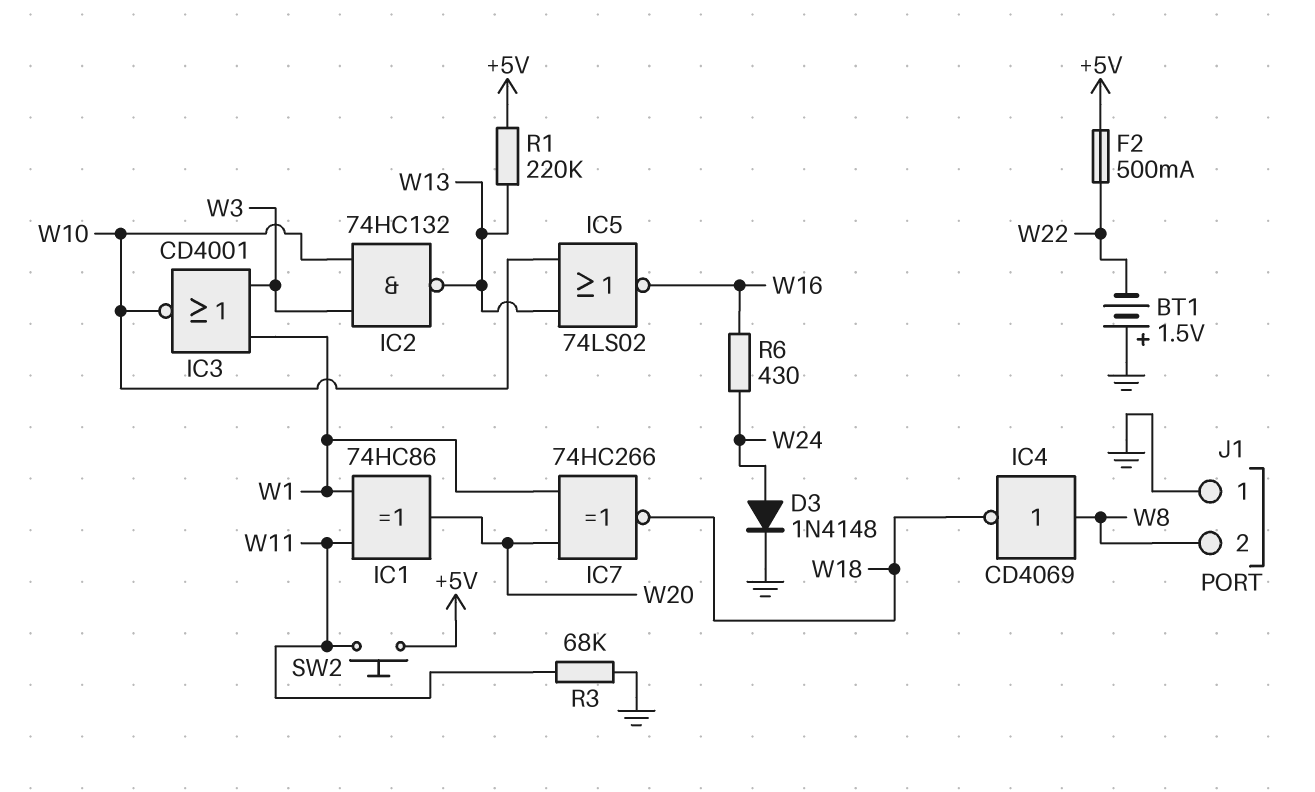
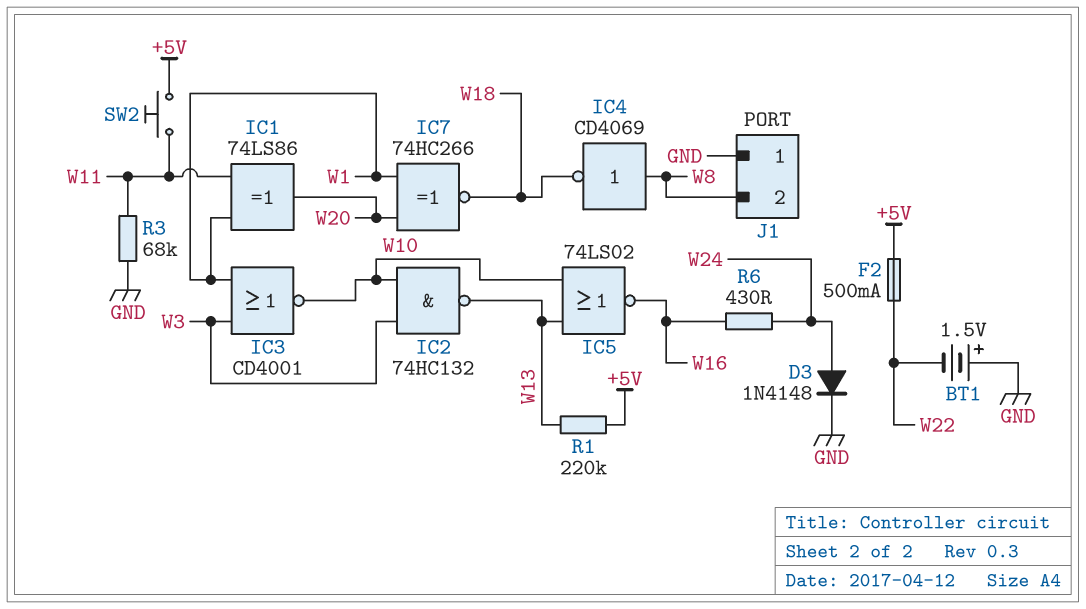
IC1: XOR 74HC86 (in W1, in W11, out W20) -> XOR 74LS86 (in W1, in W11, out W20)

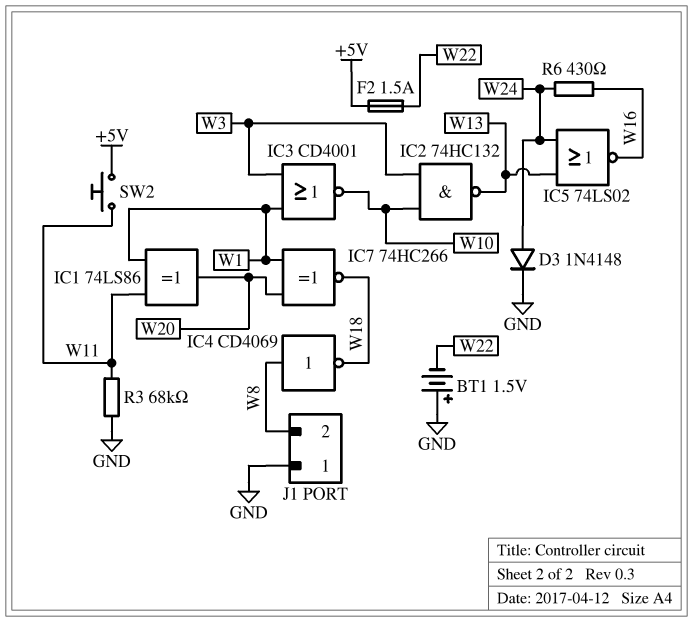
F2: 500mA (+5V, W22) -> 1.5A (+5V, W22)
IC5: NOR 74LS02 (in W10, in W13, out W16) -> NOR 74LS02 (in W13, in W24, out W16)
R1: 220k (+5V, W13) -> none

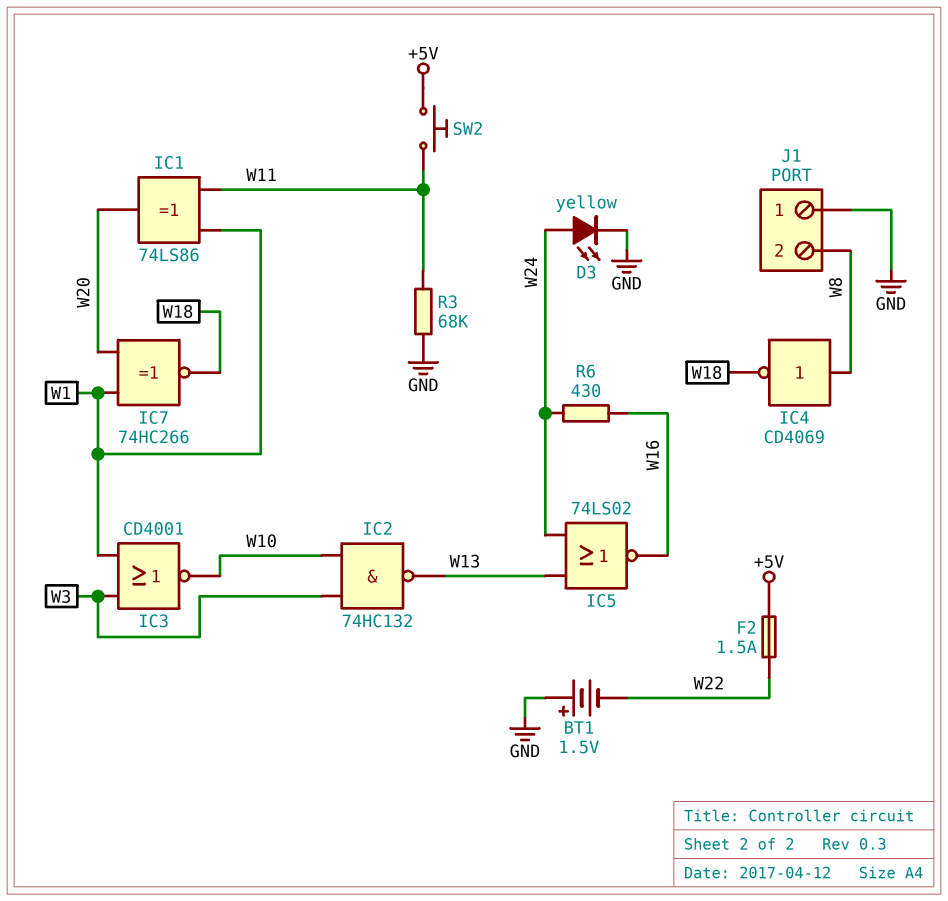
D3: diode 1N4148 (A W24, K GND) -> LED yellow (A W24, K GND)

